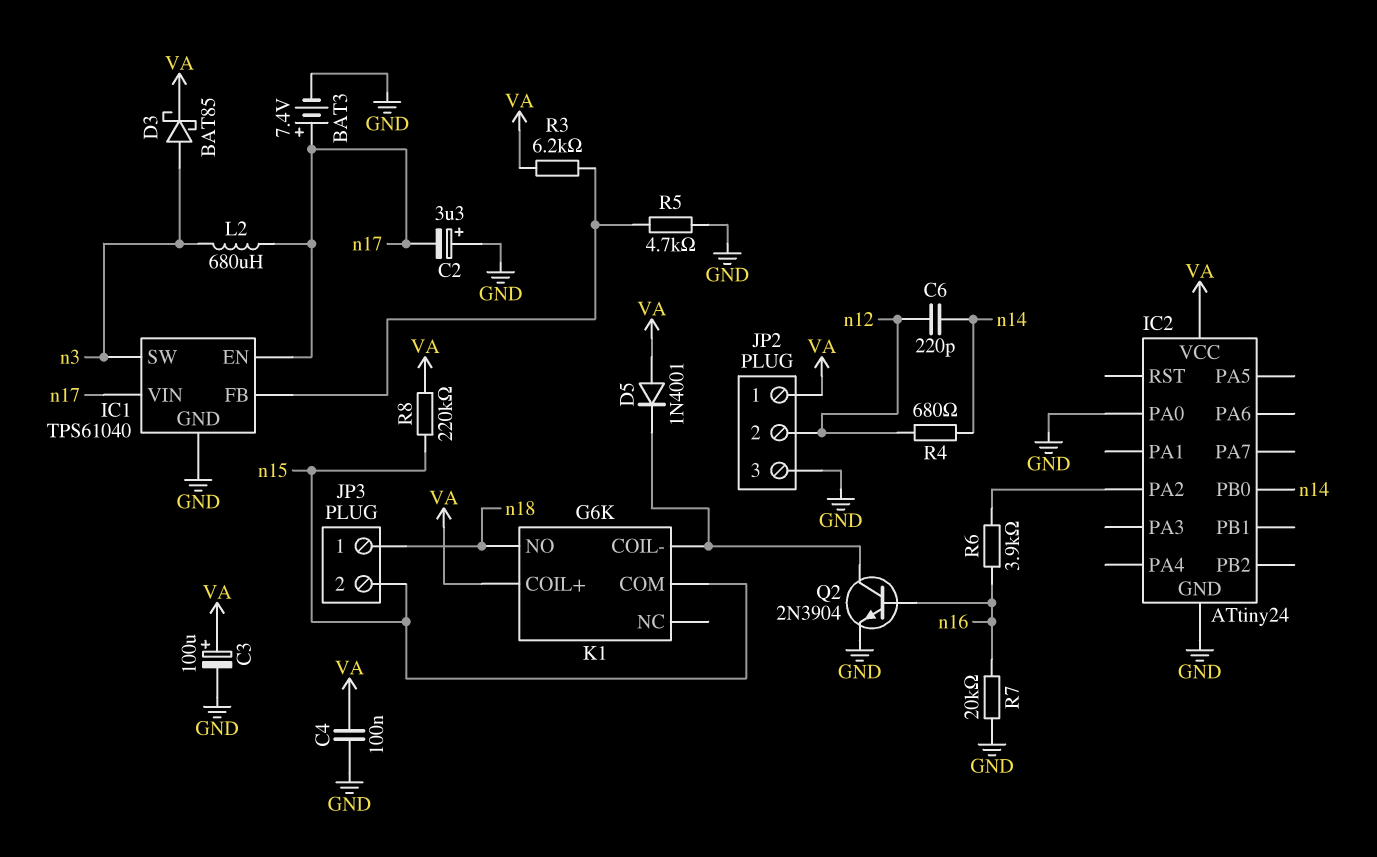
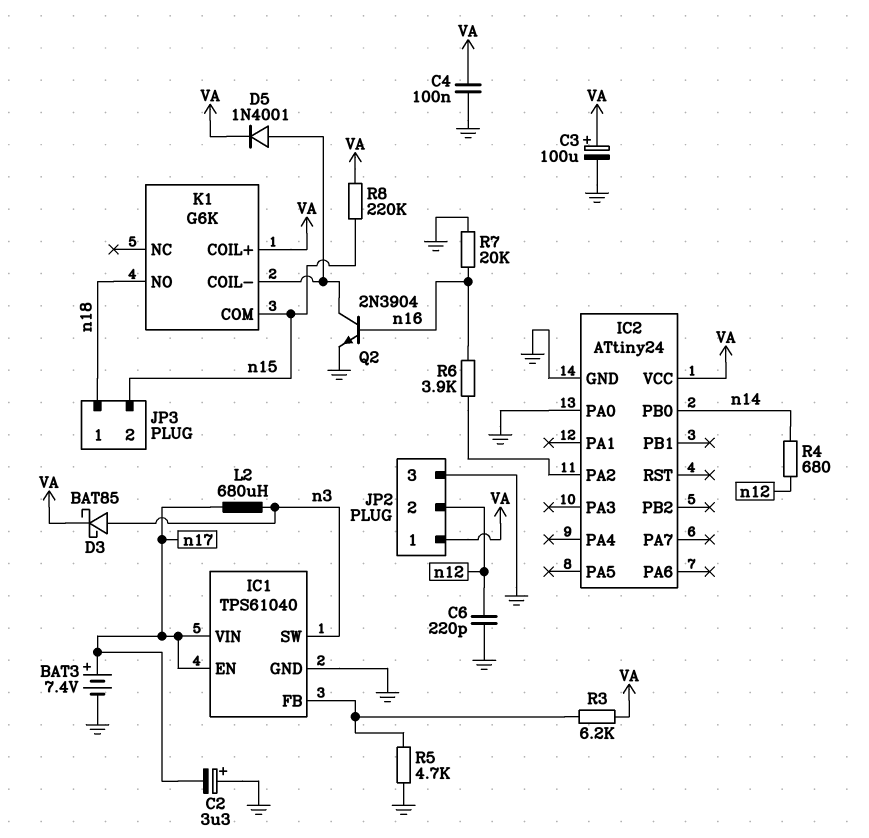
C6: 220pF (n12, n14) -> 220pF (GND, n12)
D5: diode 1N4001 (A VA, K K1/COIL-) -> diode 1N4001 (A K1/COIL-, K VA)

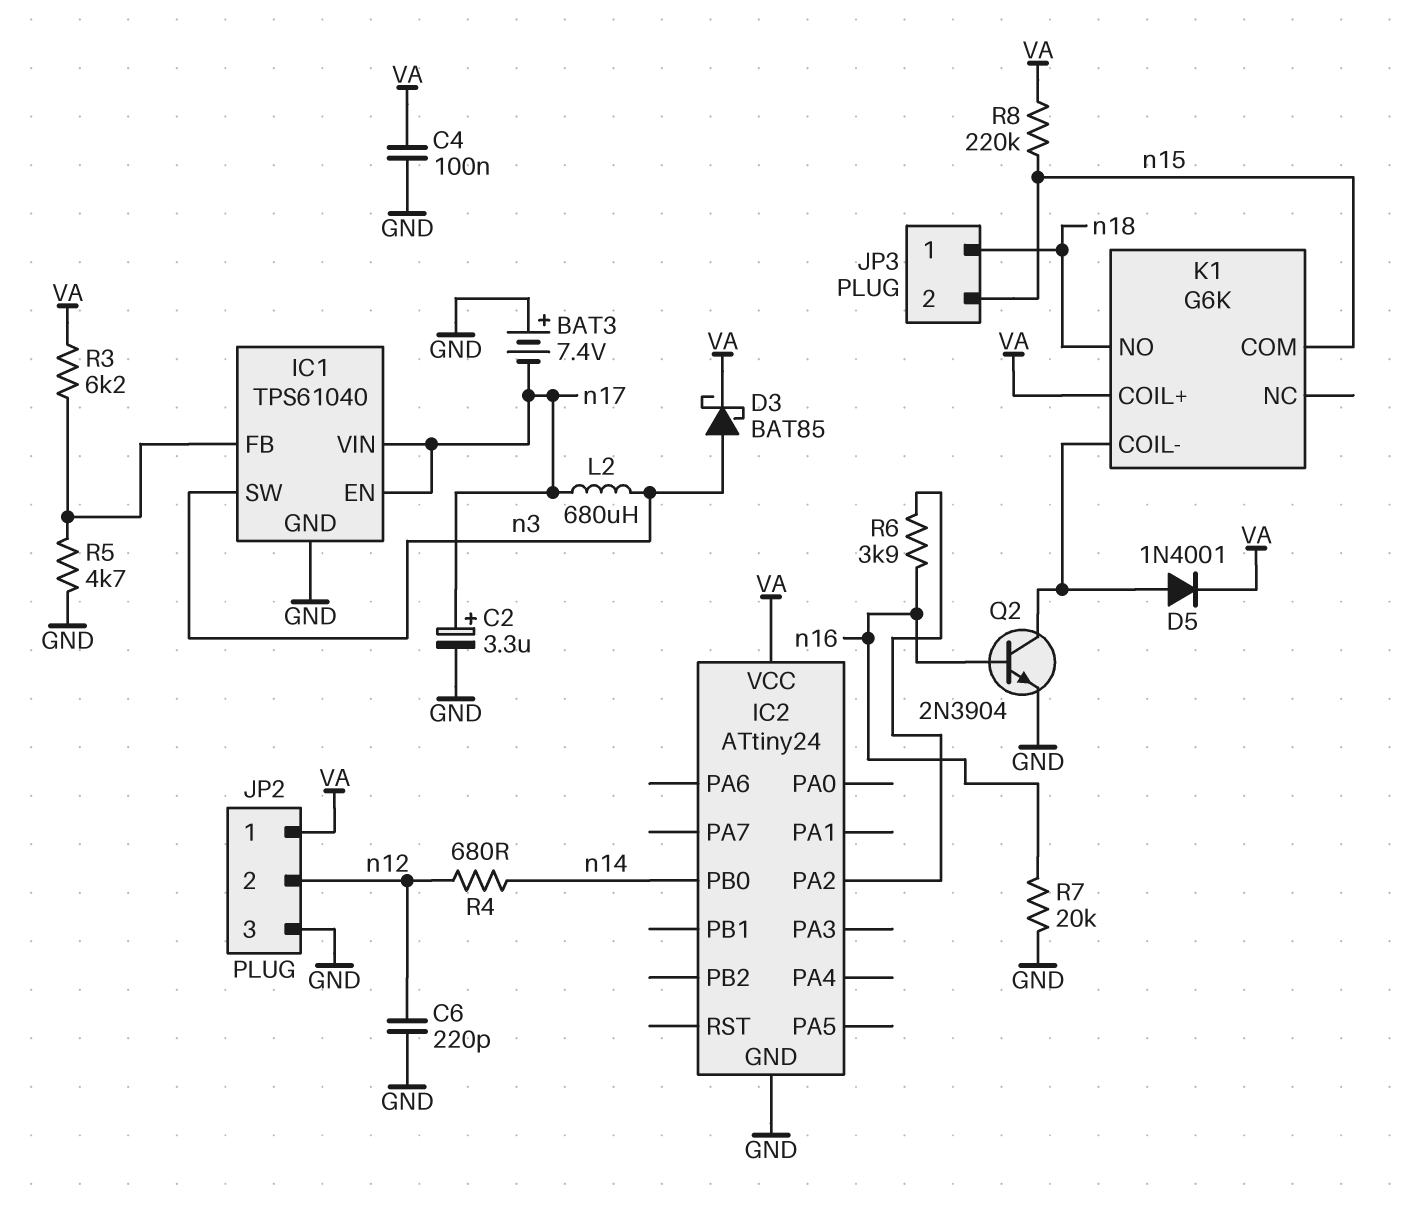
BAT3: 7.4V (plus n17, minus GND) -> 7.4V (plus GND, minus n17)
C2: 3.3uF (plus GND, minus n17) -> 3.3uF (plus n17, minus GND)
C3: 100uF (plus VA, minus GND) -> none
IC2 pin PA0: GND -> none

